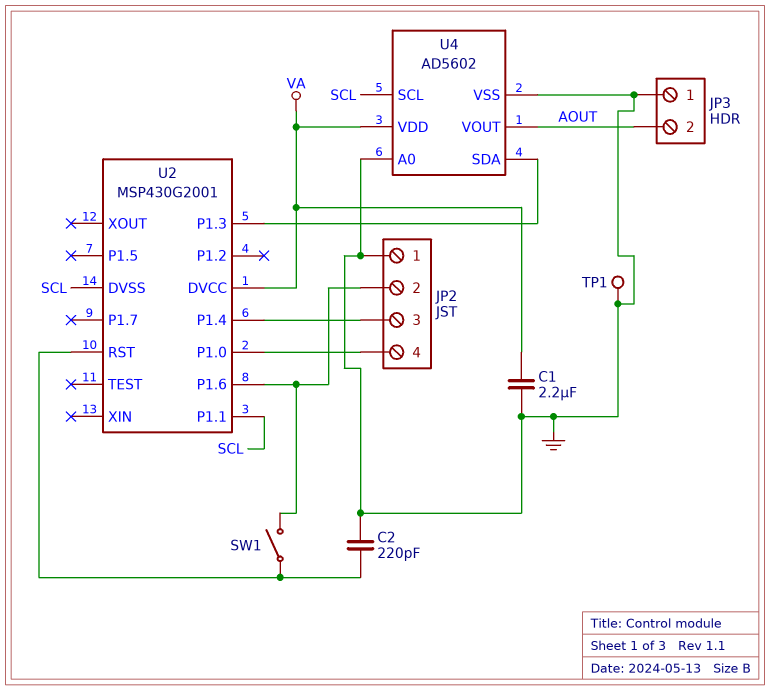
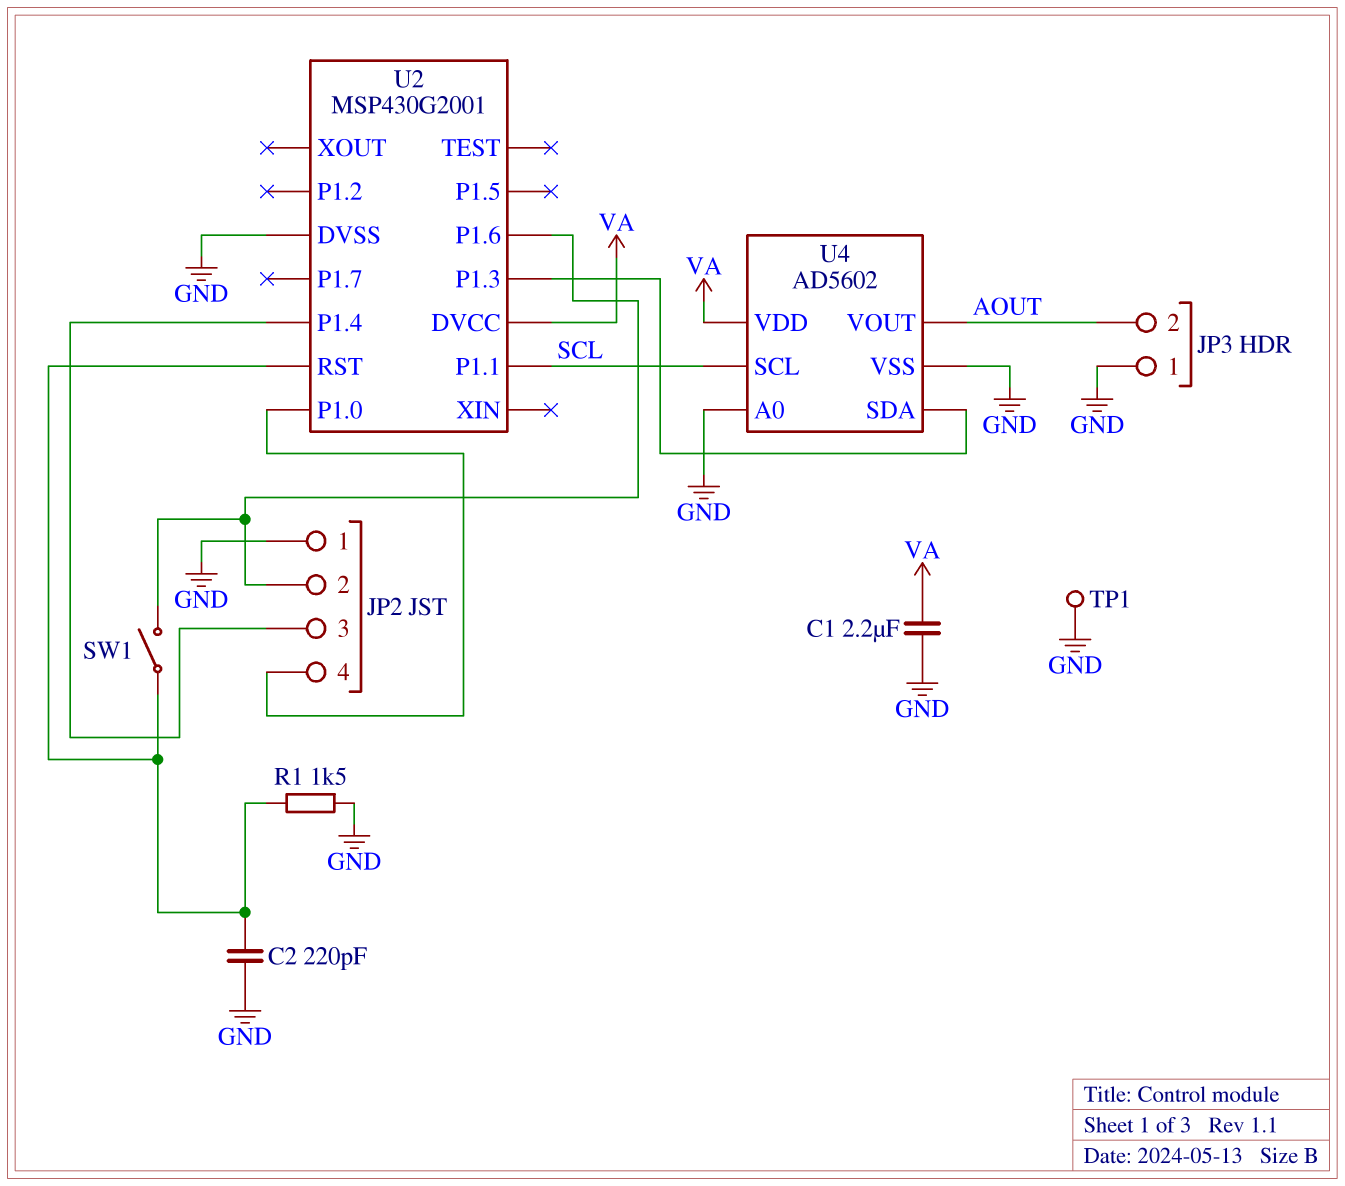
R1: none -> 1.5k (GND, U2/RST)
U2 pin DVSS: SCL -> GND

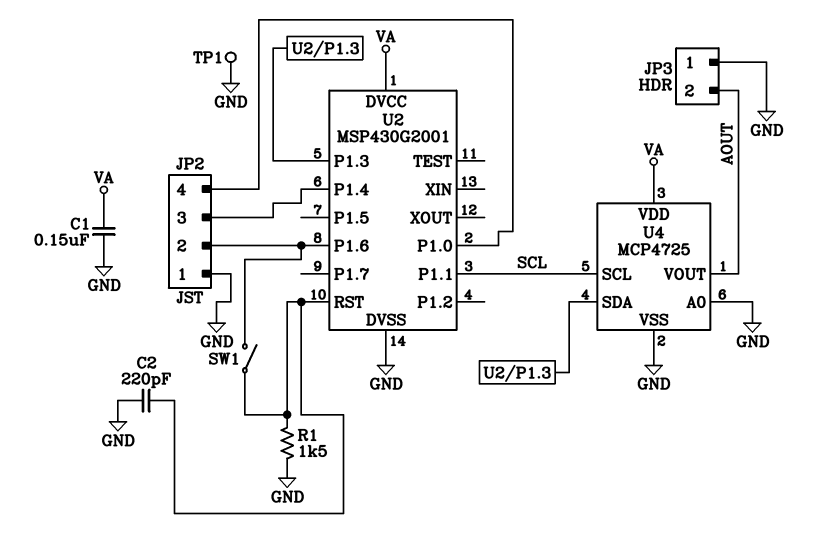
C1: 2.2uF (GND, VA) -> 150nF (GND, VA)
U4: AD5602 -> MCP4725

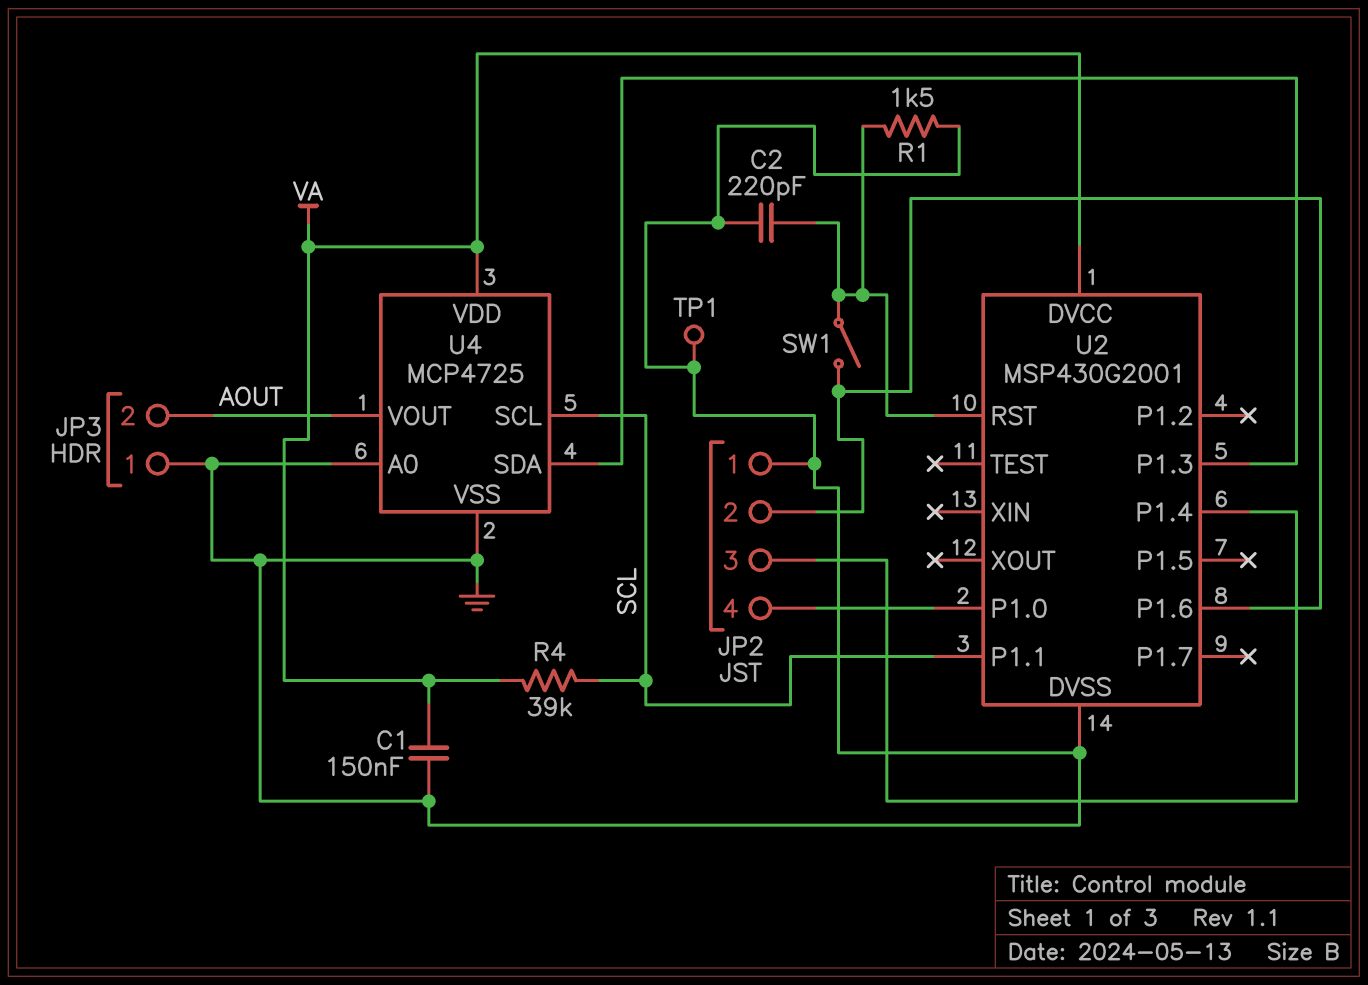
R4: none -> 39k (SCL, VA)

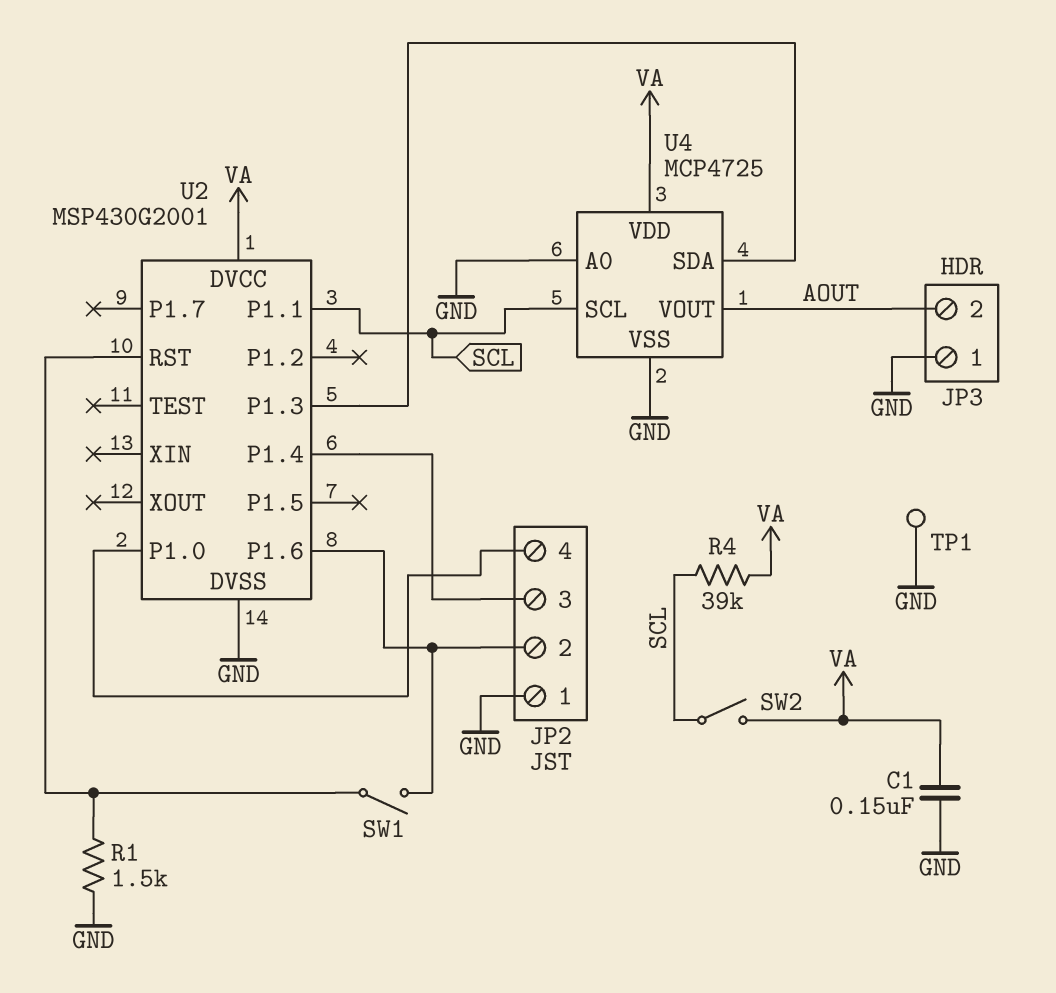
C2: 220pF (GND, U2/RST) -> none
SW2: none -> switch (SCL, VA)

